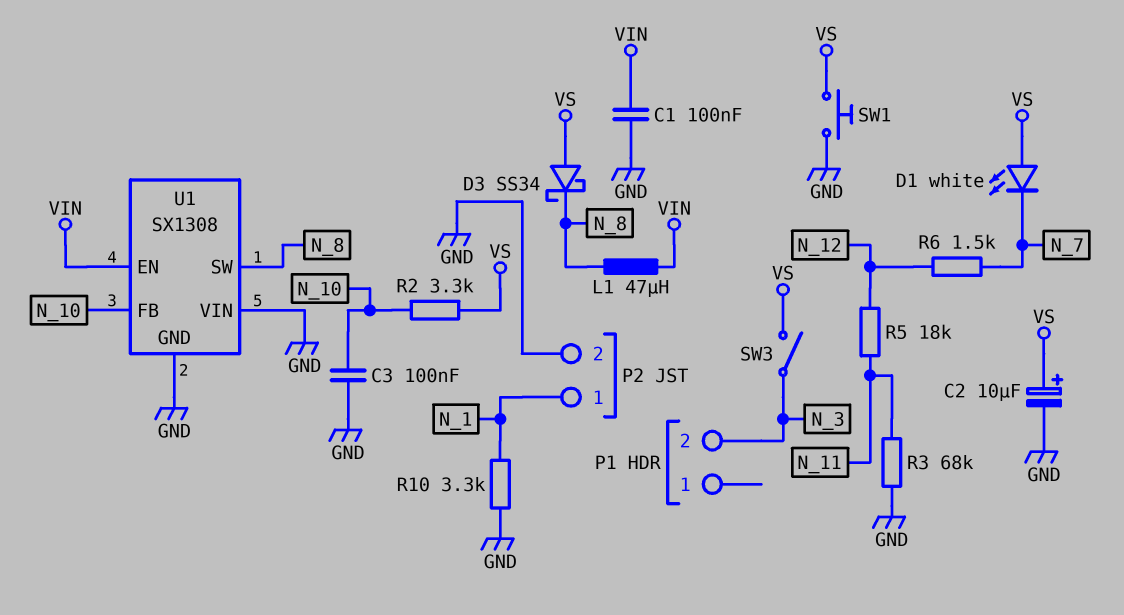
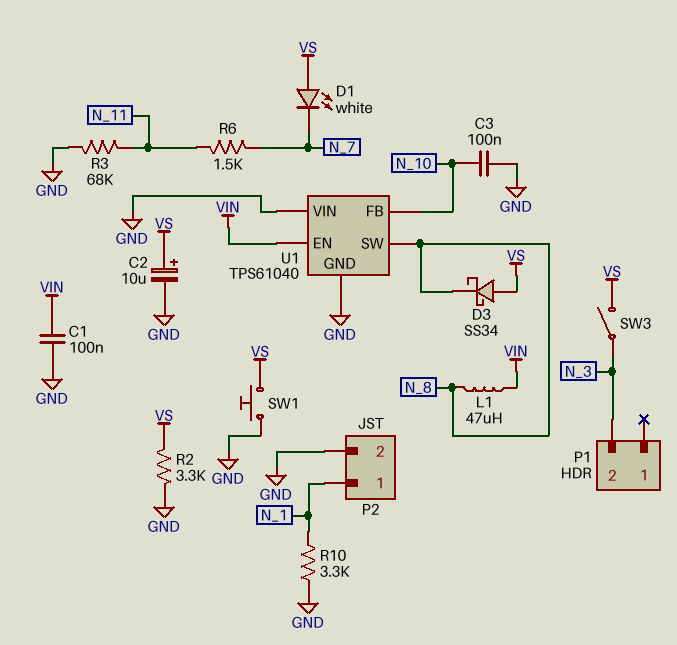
R2: 3.3k (N_10, VS) -> 3.3k (GND, VS)
R5: 18k (N_11, N_12) -> none
R6: 1.5k (N_7, N_12) -> 1.5k (N_7, N_11)
U1: SX1308 -> TPS61040

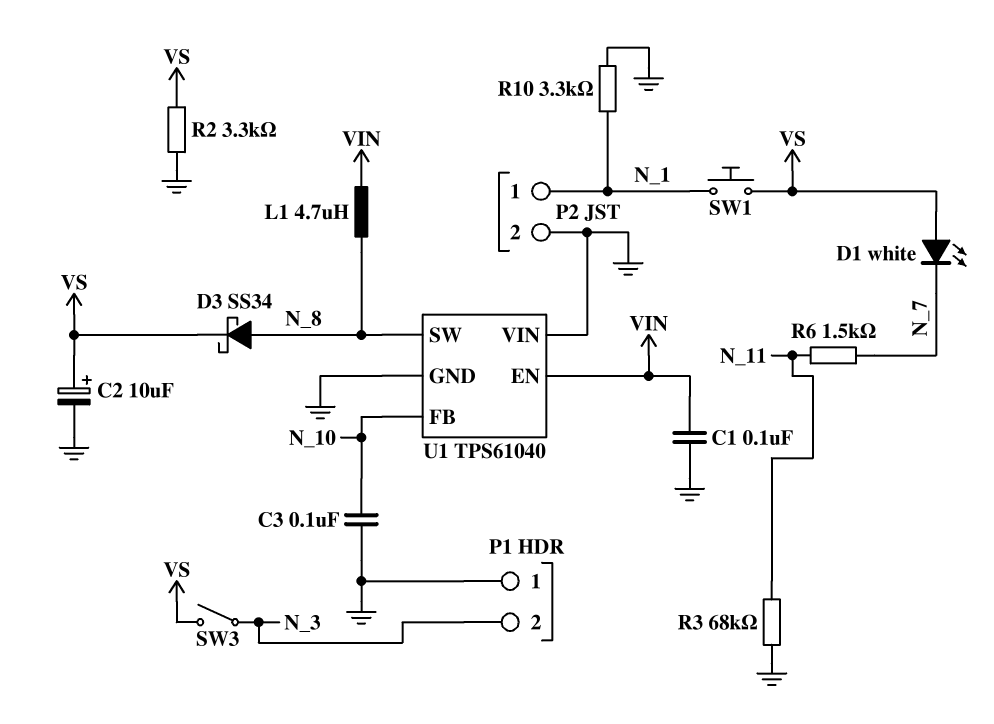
D3: schottky SS34 (A VS, K N_8) -> schottky SS34 (A N_8, K VS)
L1: 47uH (N_8, VIN) -> 4.7uH (N_8, VIN)
P1 pin 1: none -> GND
SW1: button (GND, VS) -> button (N_1, VS)

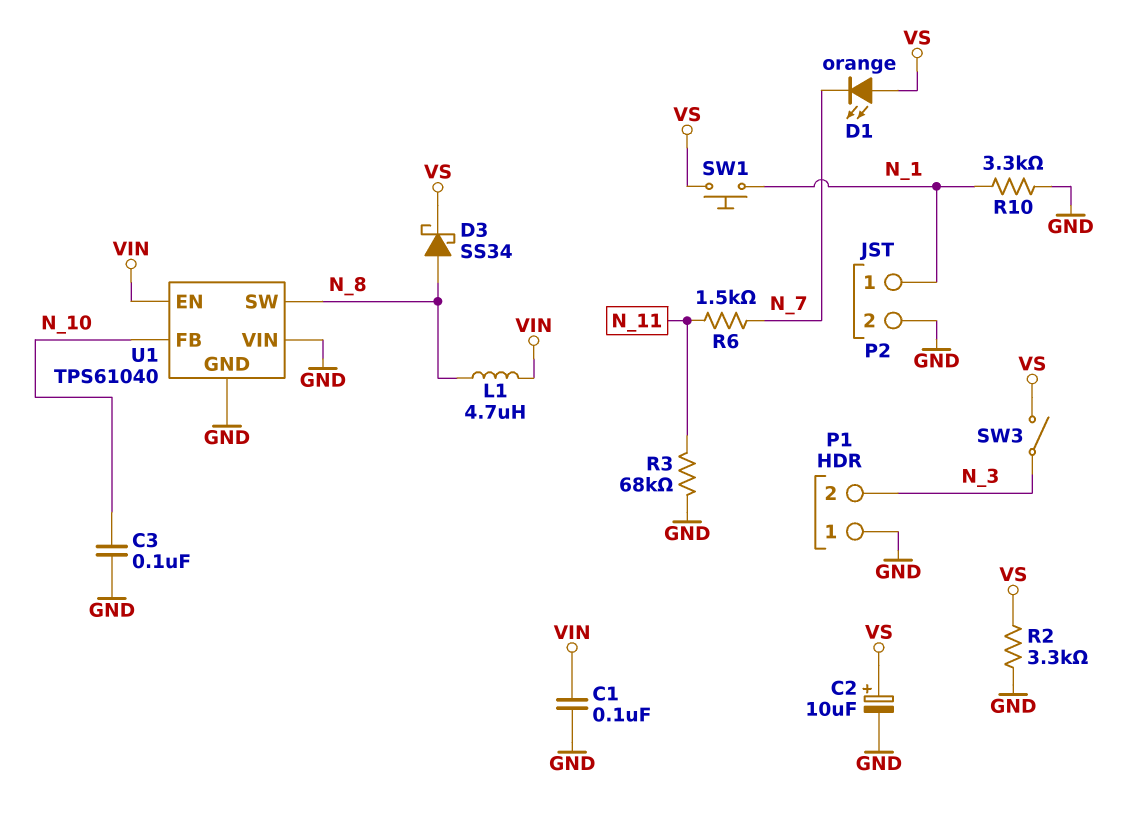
D1: LED white (A VS, K N_7) -> LED orange (A VS, K N_7)

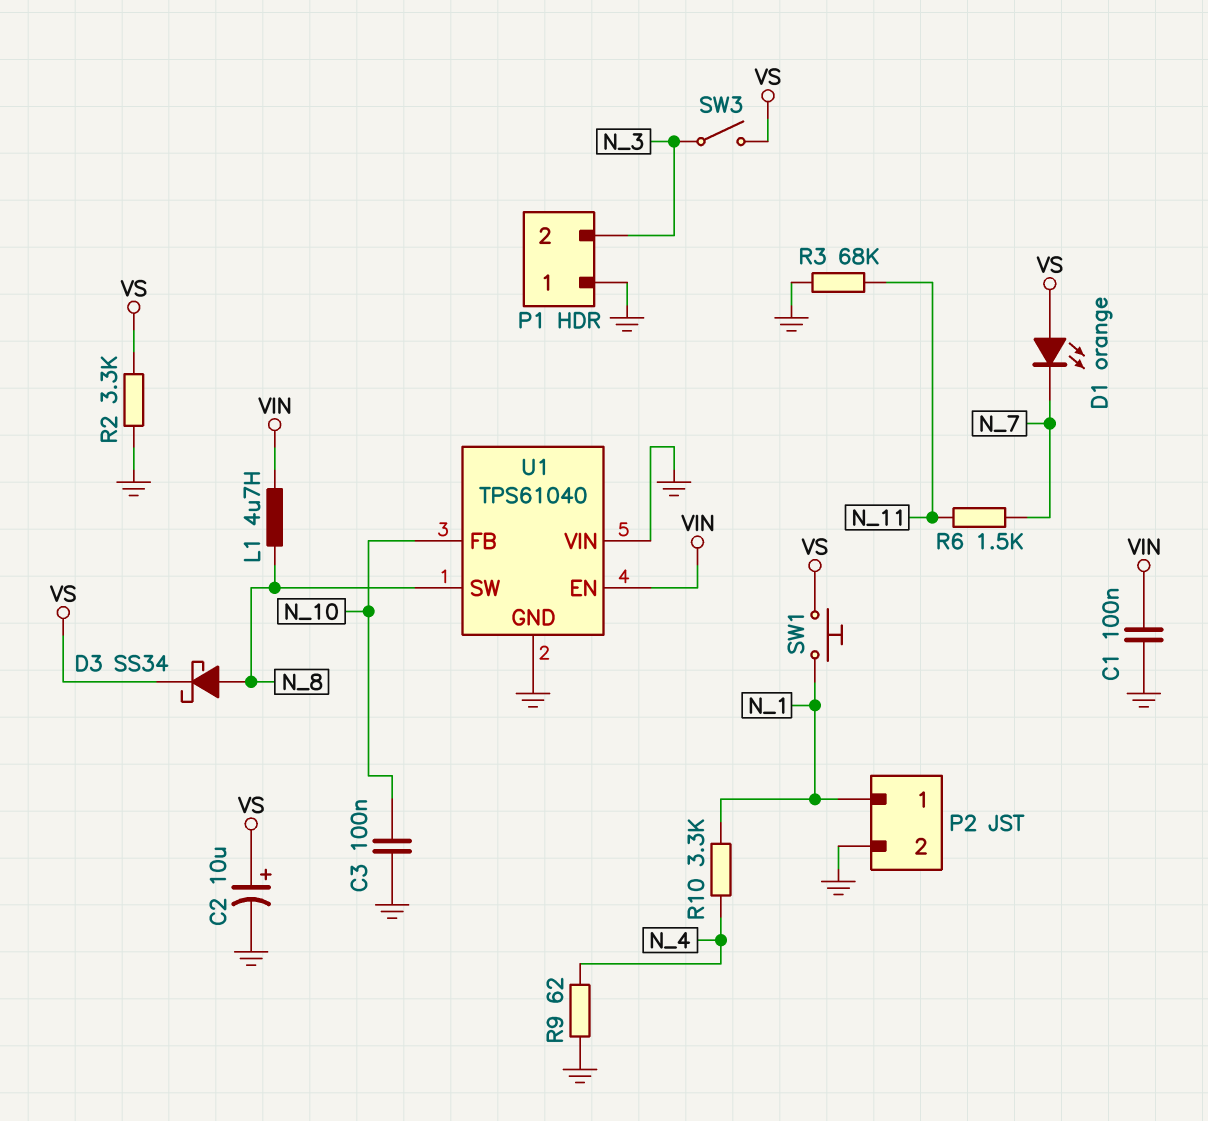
R9: none -> 62 (GND, N_4)
R10: 3.3k (GND, N_1) -> 3.3k (N_1, N_4)

